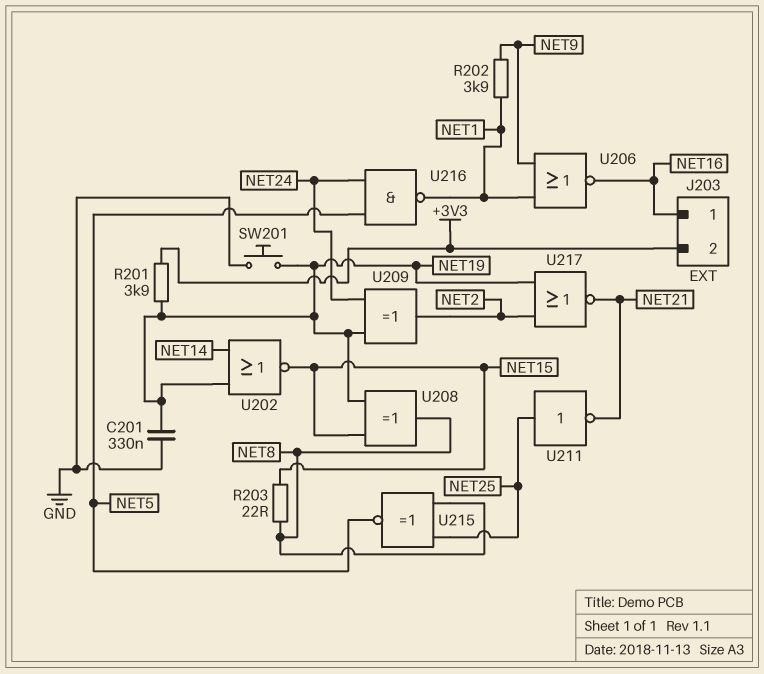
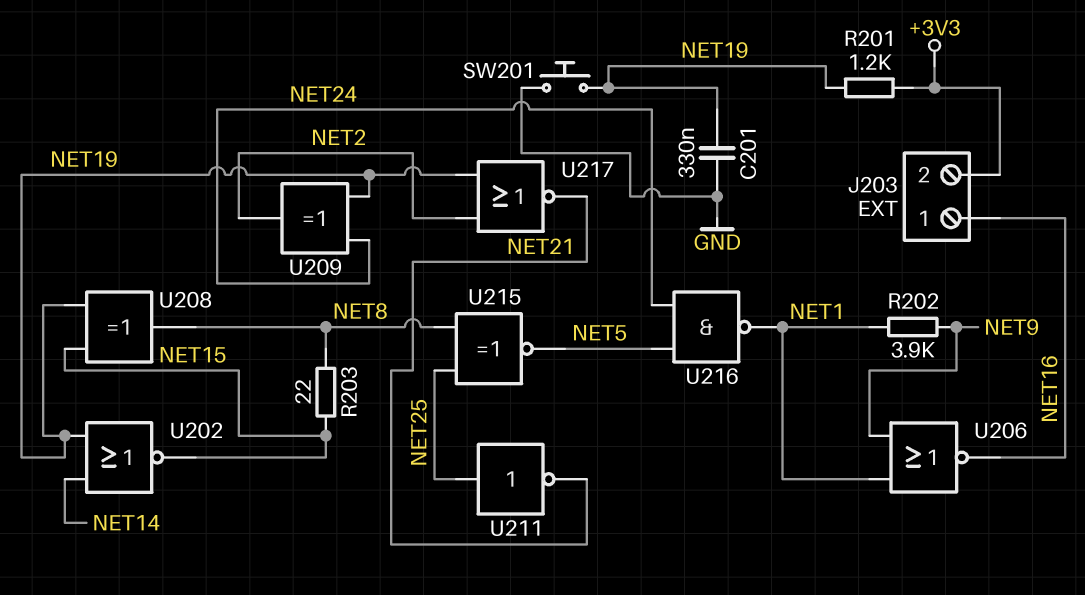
R201: 3.9k (+3V3, NET19) -> 1.2k (+3V3, NET19)

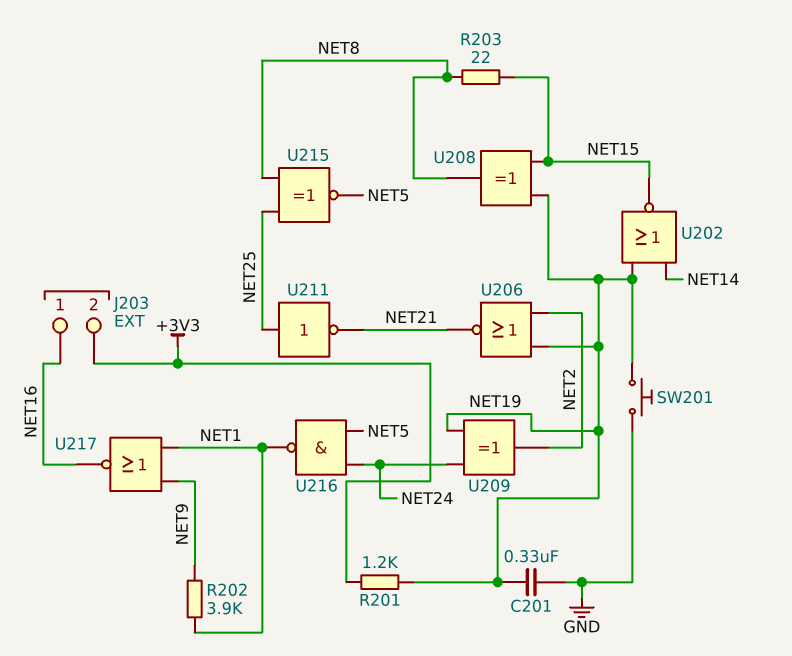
U206: NOR (in NET1, in NET9, out NET16) -> NOR (in NET2, in NET19, out NET21)
U217: NOR (in NET2, in NET19, out NET21) -> NOR (in NET1, in NET9, out NET16)

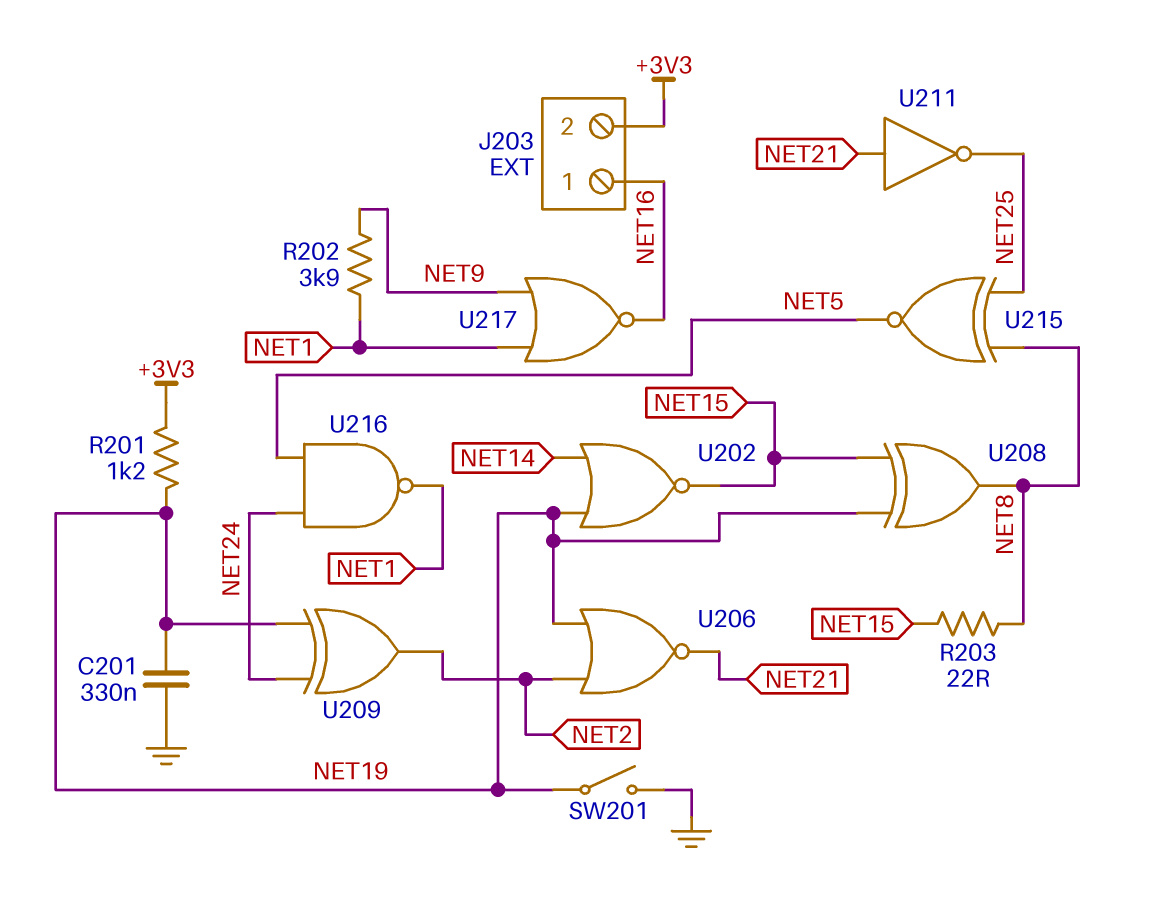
SW201: button (GND, NET19) -> switch (GND, NET19)
U211: NOT (in NET25, out NET21) -> NOT (in NET21, out NET25)

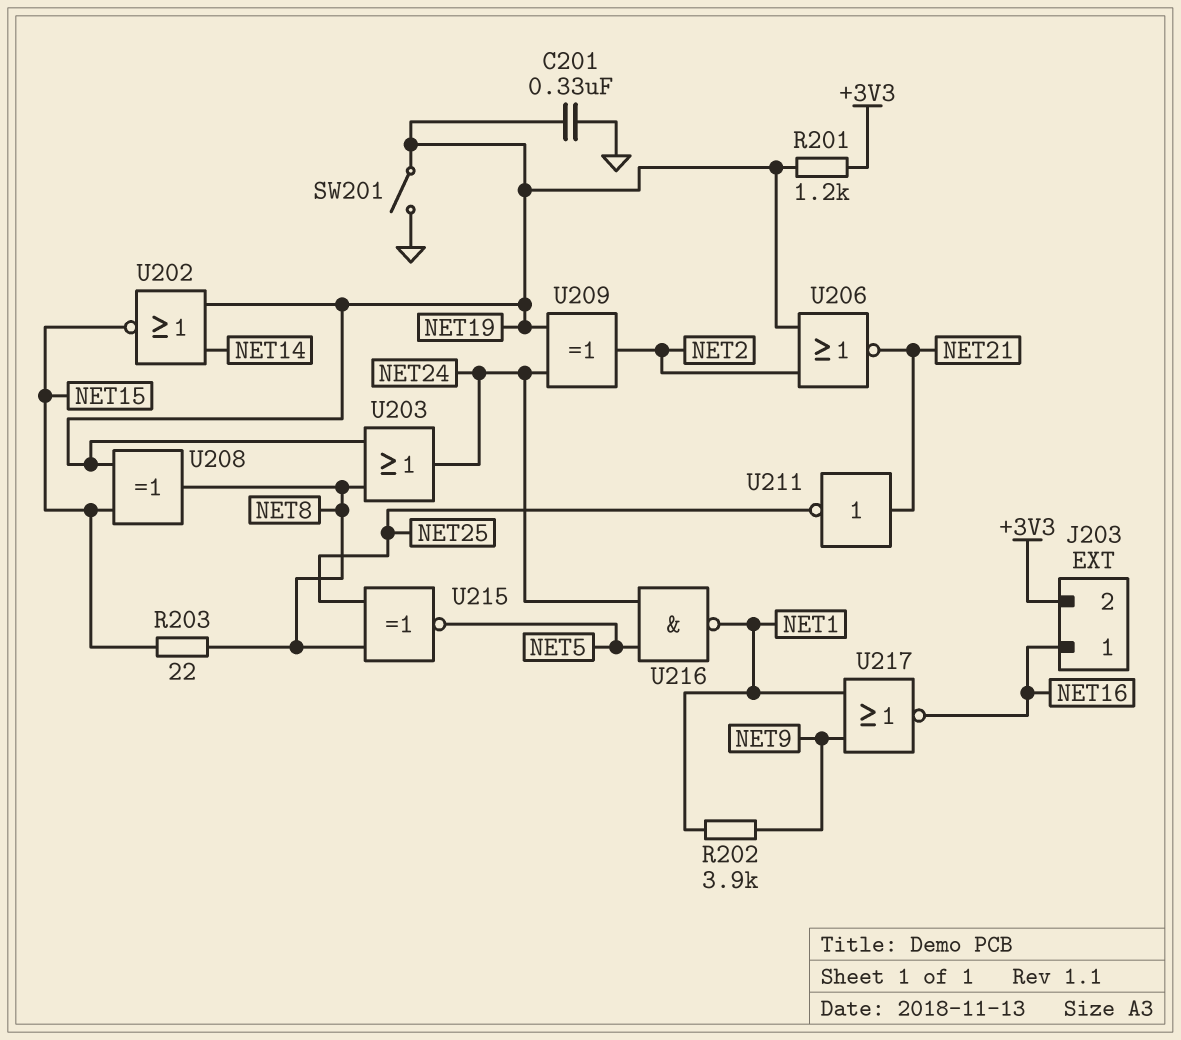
U203: none -> OR (in NET8, in NET19, out NET24)

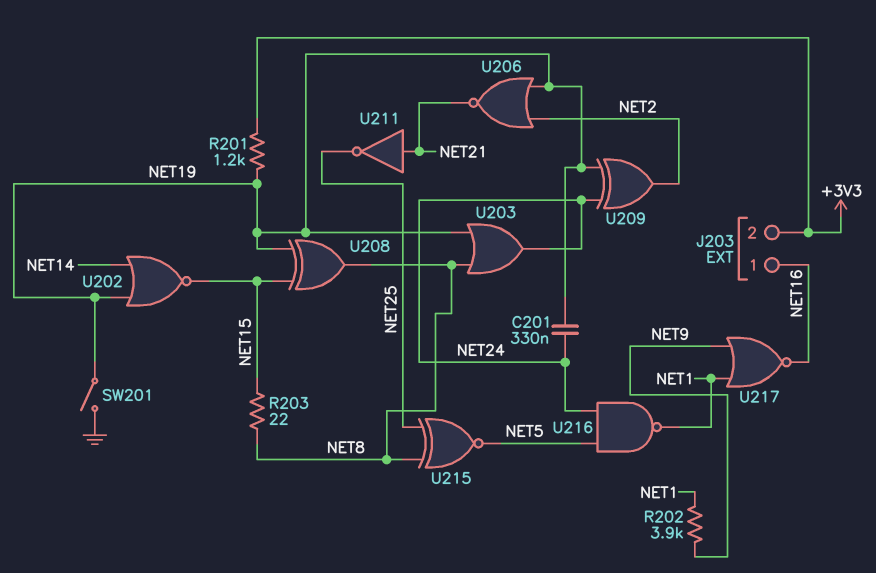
C201: 330nF (GND, NET19) -> 330nF (NET19, NET24)

